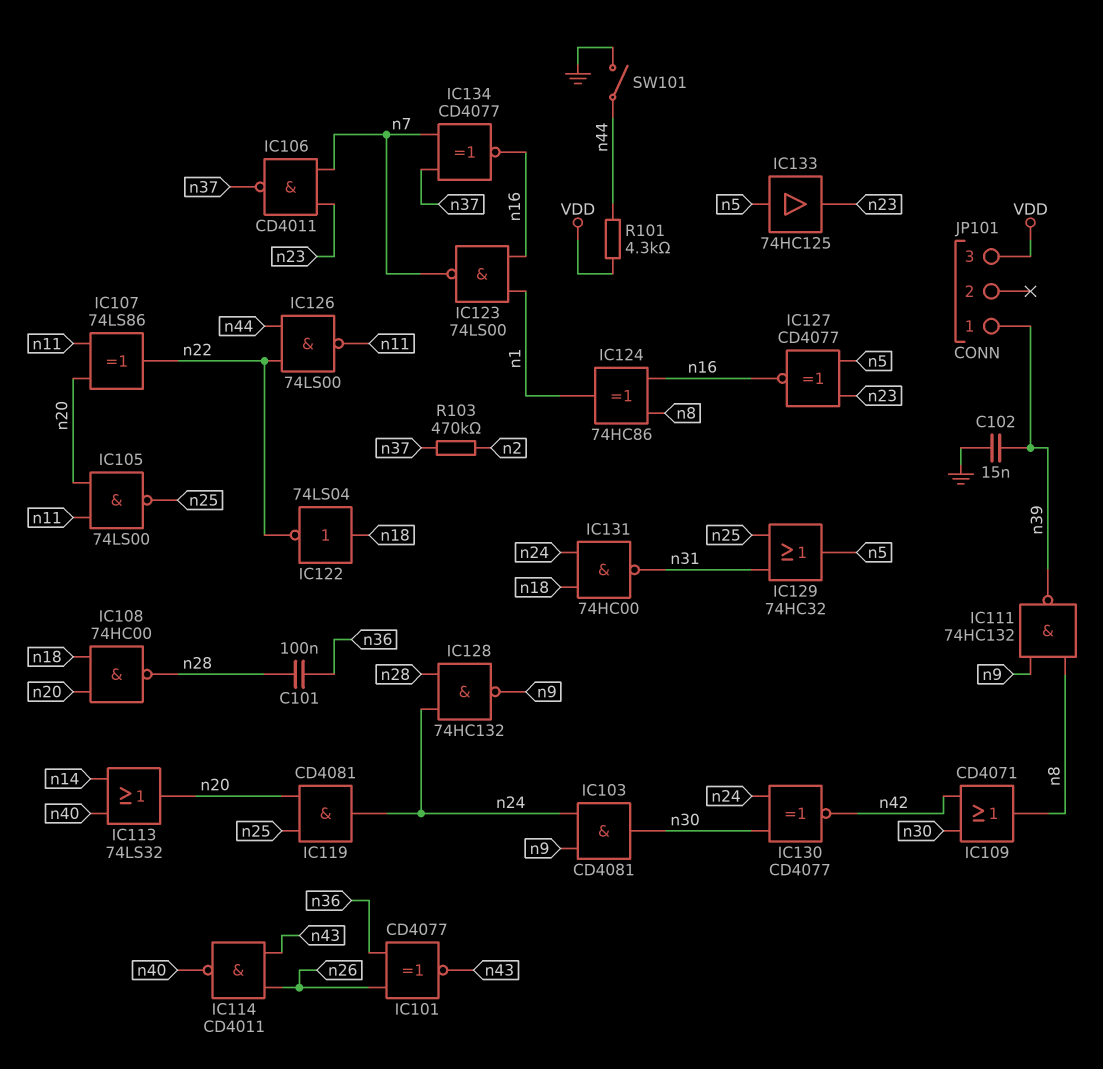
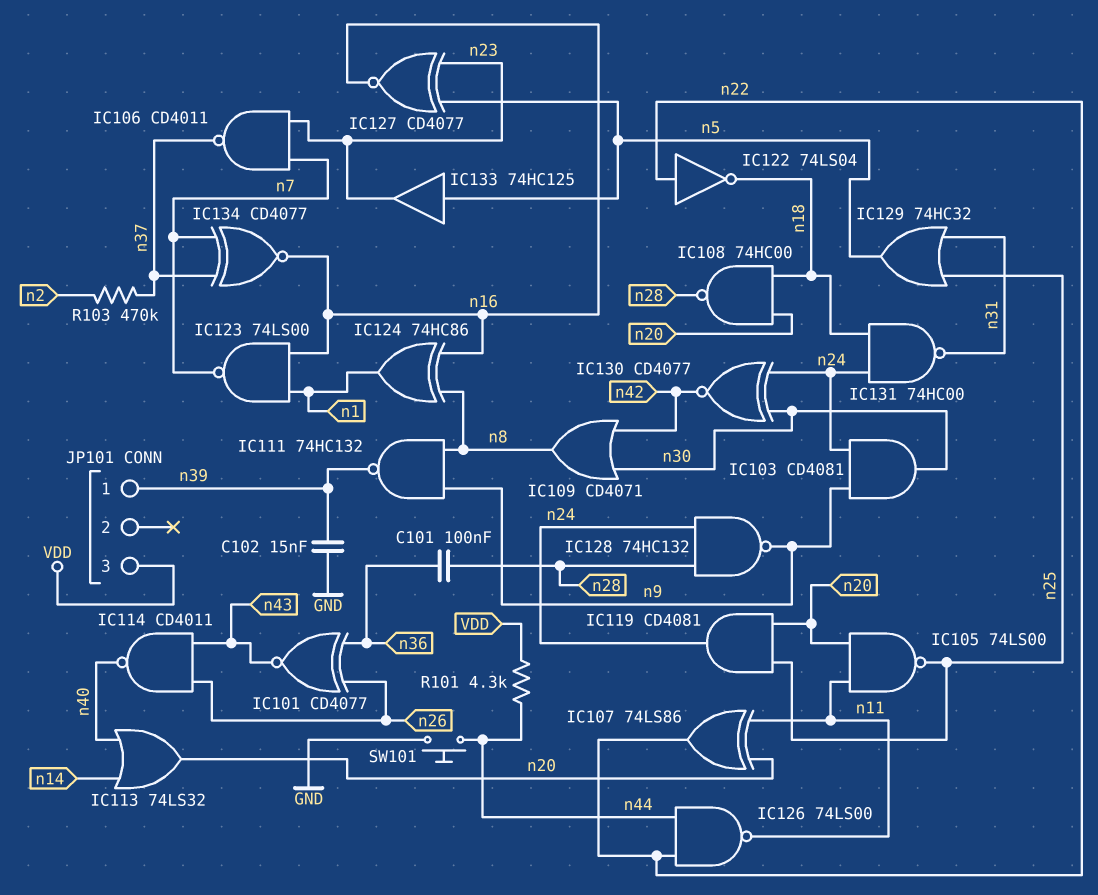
IC122: NOT 74LS04 (in n18, out n22) -> NOT 74LS04 (in n22, out n18)
SW101: switch (GND, n44) -> button (GND, n44)

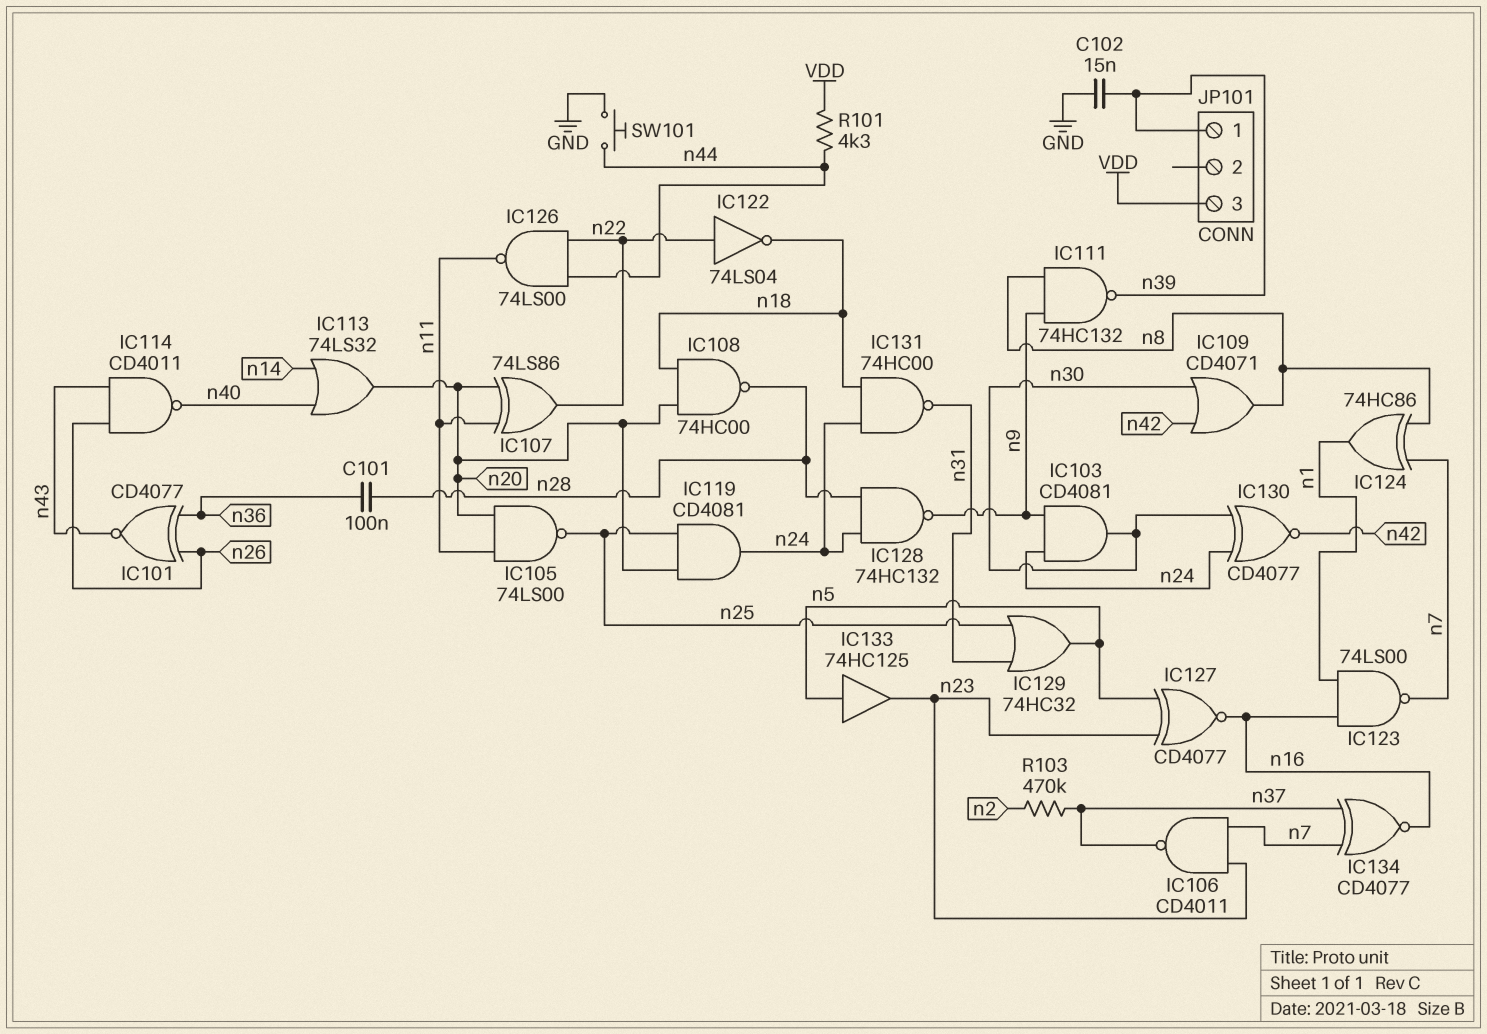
IC124: XOR 74HC86 (in n8, in n16, out n1) -> XOR 74HC86 (in n7, in n8, out n1)

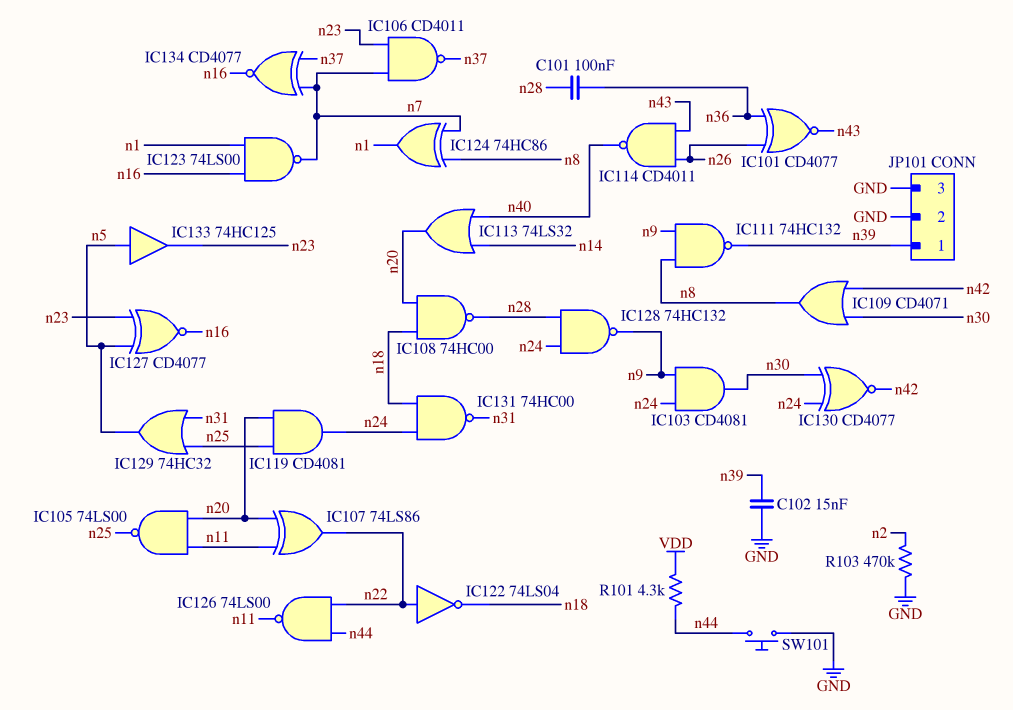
JP101 pin 2: none -> GND
JP101 pin 3: VDD -> GND
R103: 470k (n2, n37) -> 470k (GND, n2)

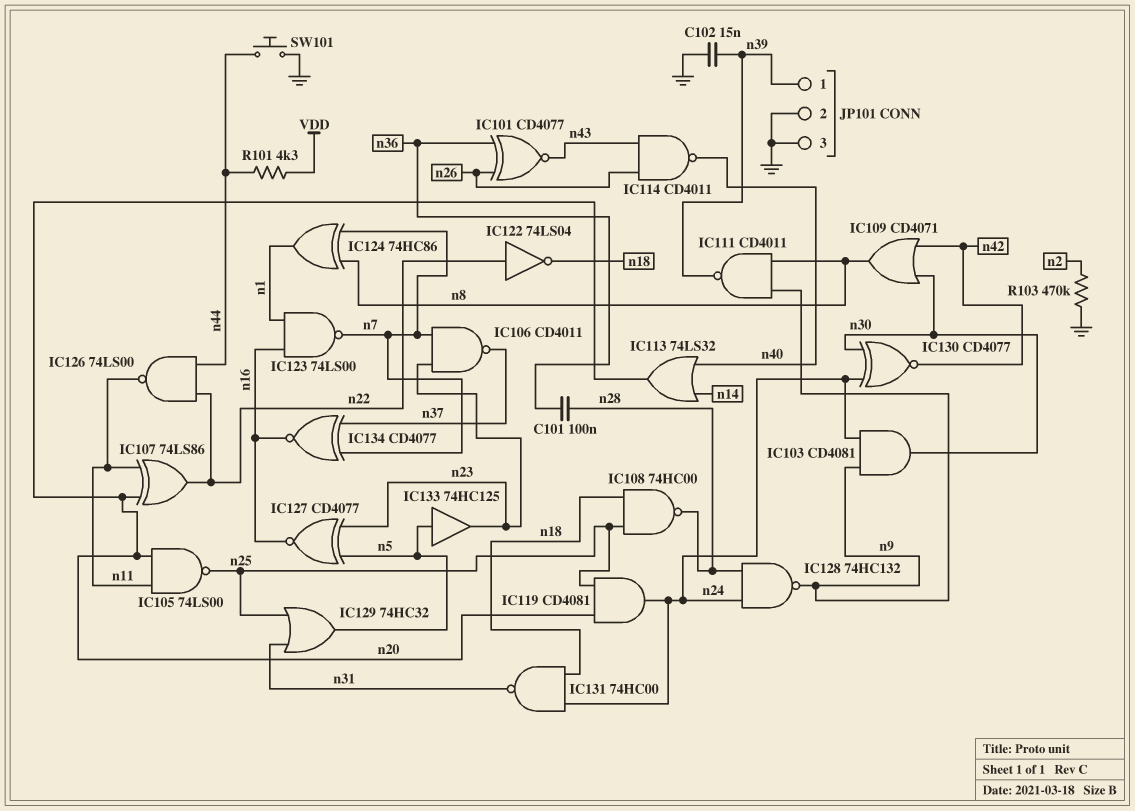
IC108: NAND 74HC00 (in n18, in n20, out n28) -> NAND 74HC00 (in n18, in n25, out n28)
IC111: NAND 74HC132 (in n8, in n9, out n39) -> NAND CD4011 (in n8, in n9, out n39)

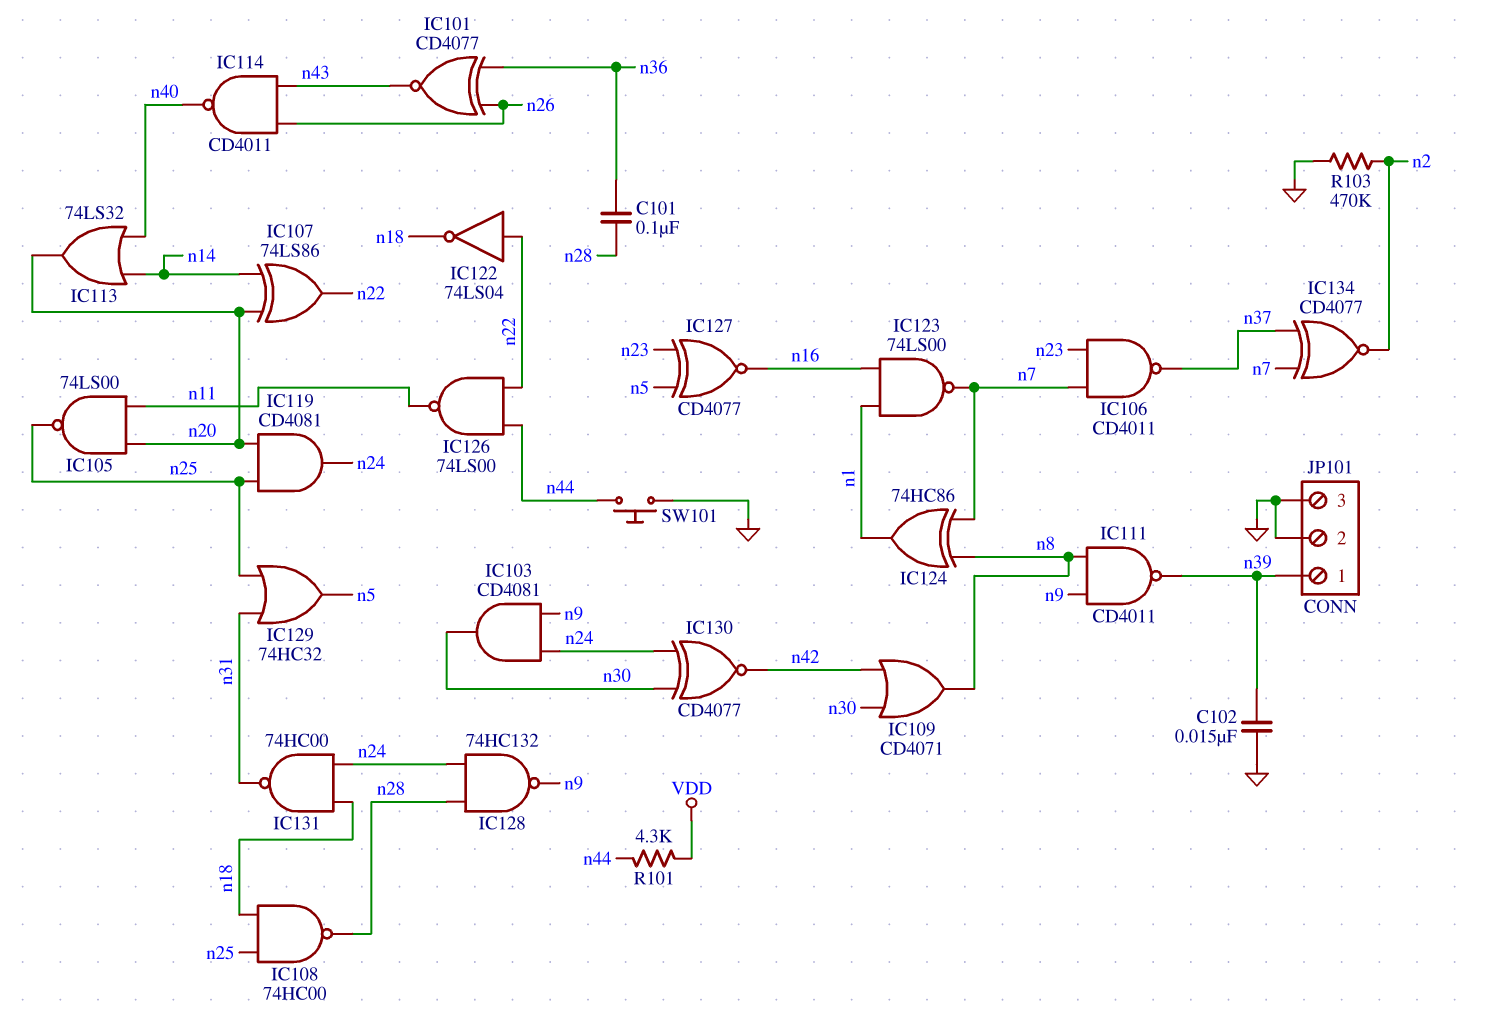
IC107: XOR 74LS86 (in n11, in n20, out n22) -> XOR 74LS86 (in n14, in n20, out n22)
IC133: buffer 74HC125 (in n5, out n23) -> none
IC134: XNOR CD4077 (in n7, in n37, out n16) -> XNOR CD4077 (in n7, in n37, out n2)

